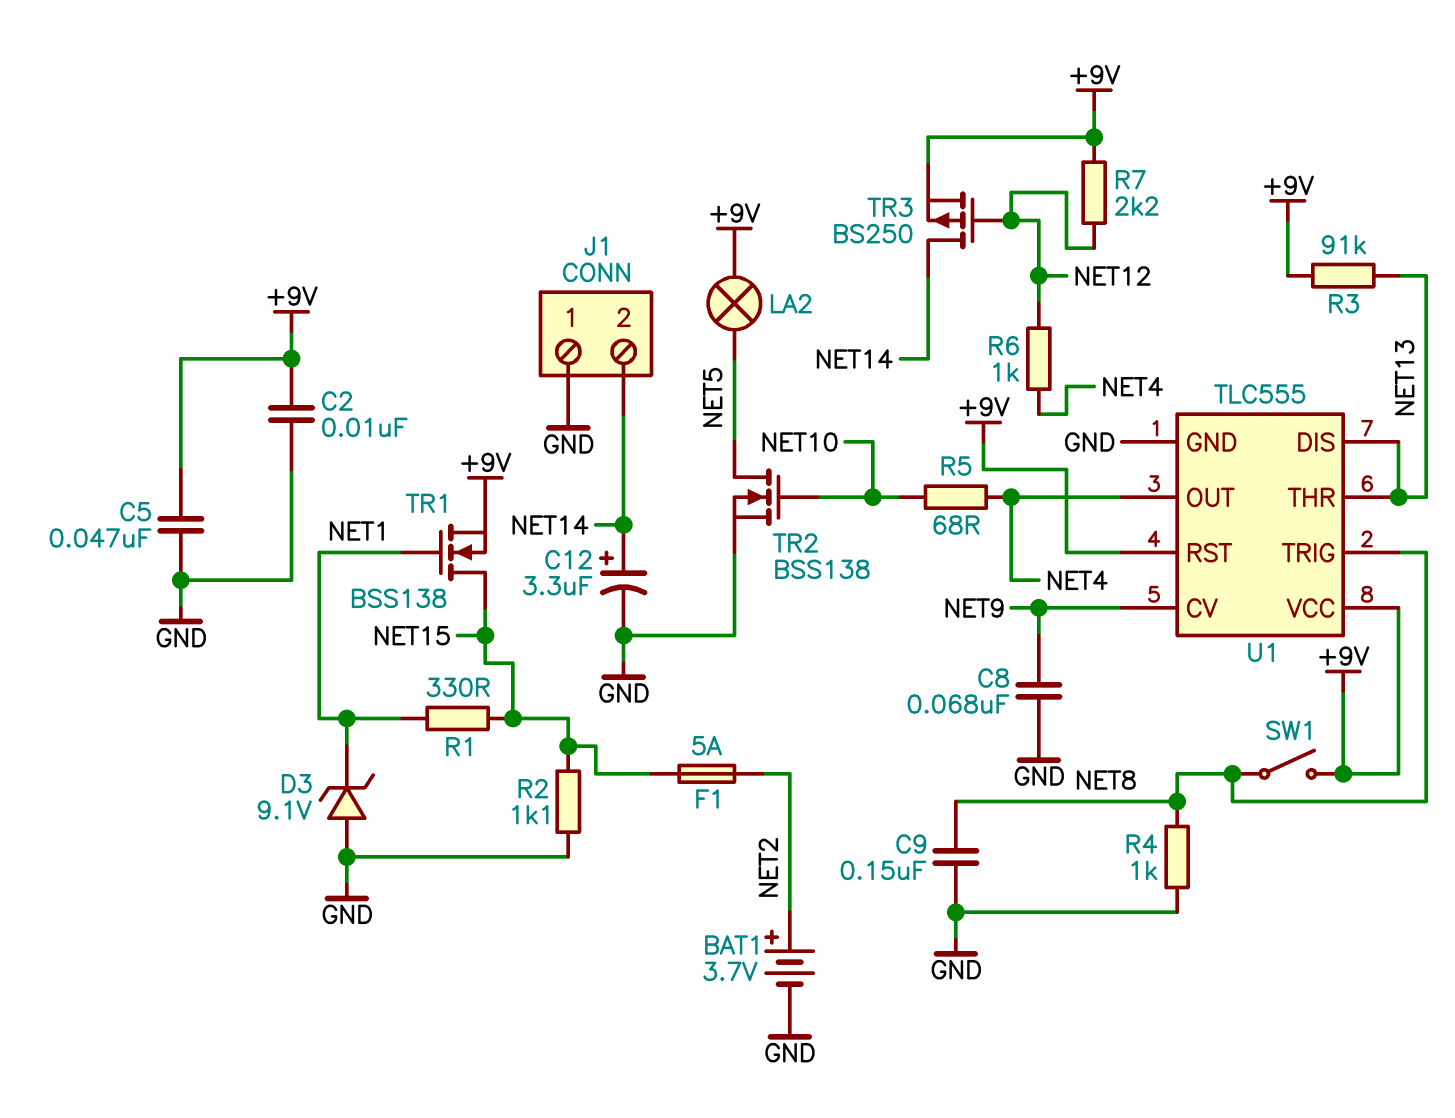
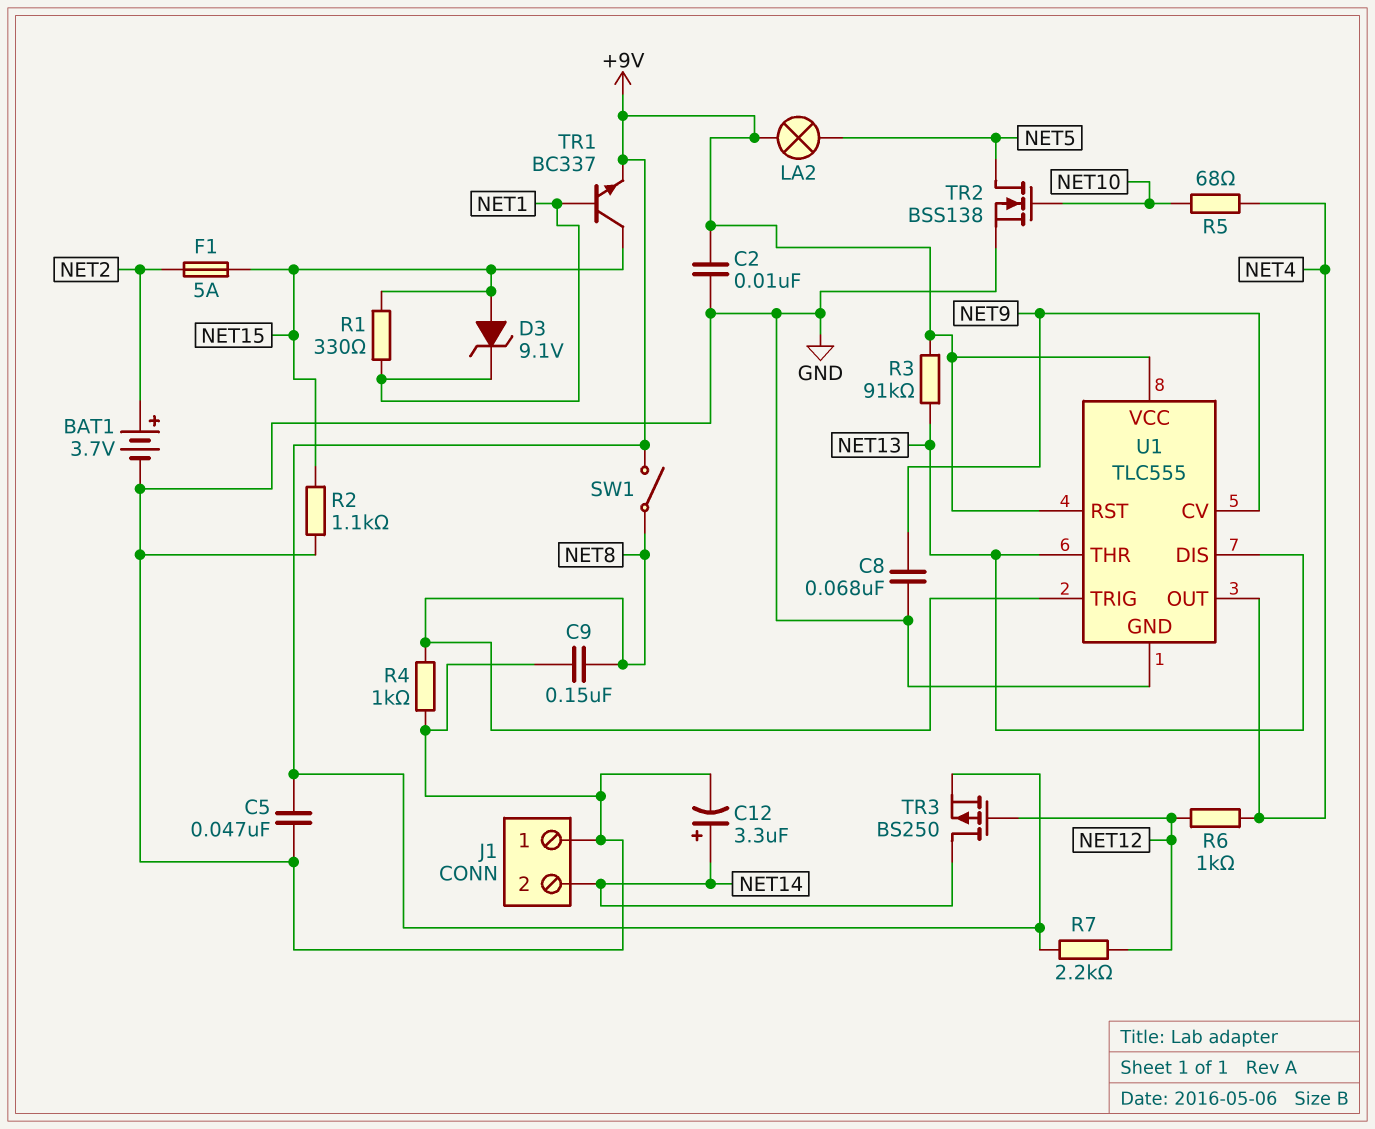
D3: zener 9.1V (A GND, K NET1) -> zener 9.1V (A NET15, K NET1)
TR1: NMOS BSS138 (G NET1, D NET15, S +9V) -> NPN BC337 (B NET1, C NET15, E +9V)

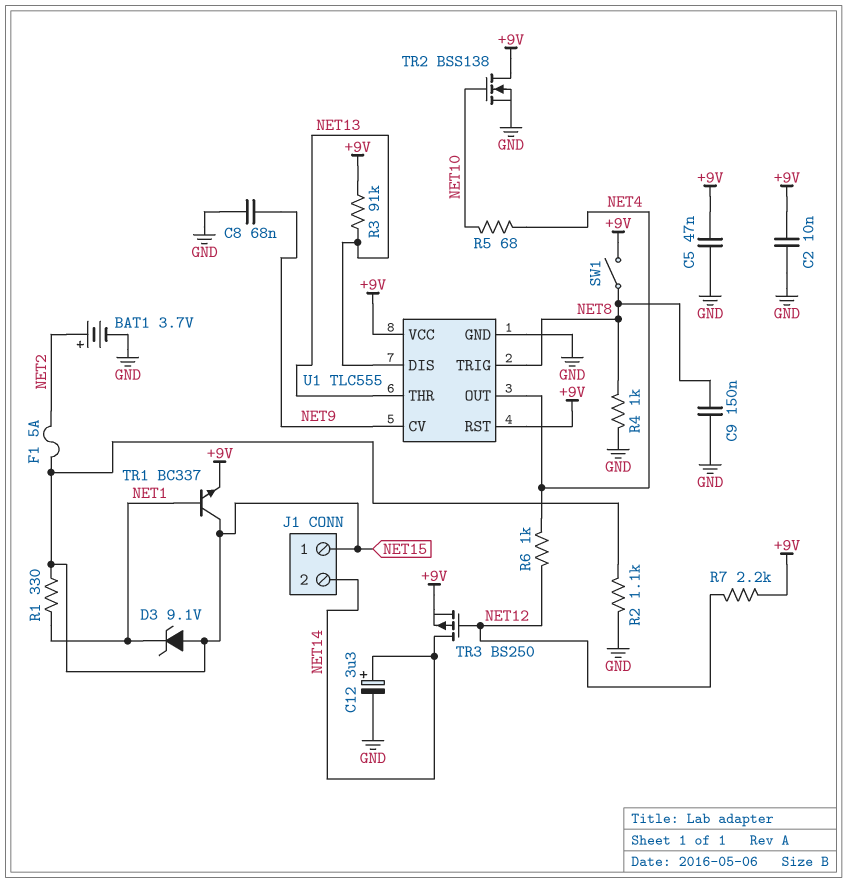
J1 pin 1: GND -> NET15
LA2: lamp (+9V, NET5) -> none
TR2: NMOS BSS138 (G NET10, D NET5, S GND) -> NMOS BSS138 (G NET10, D +9V, S GND)

